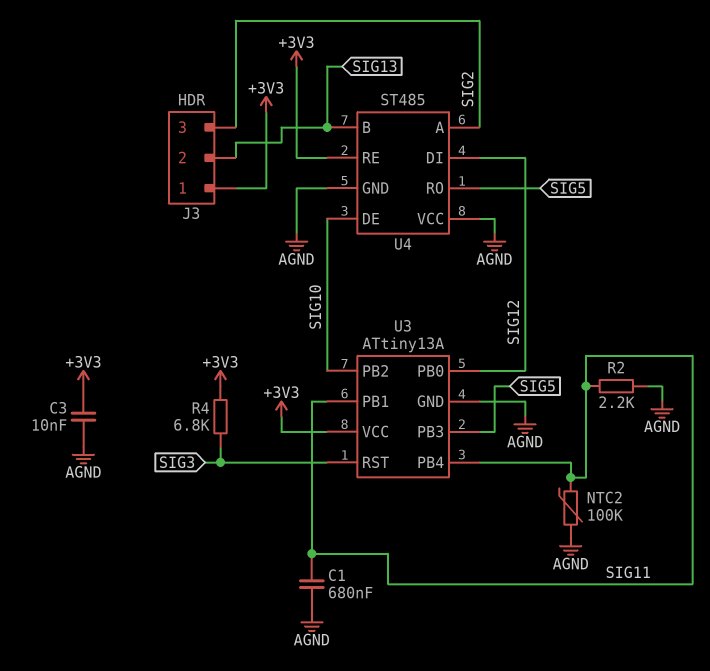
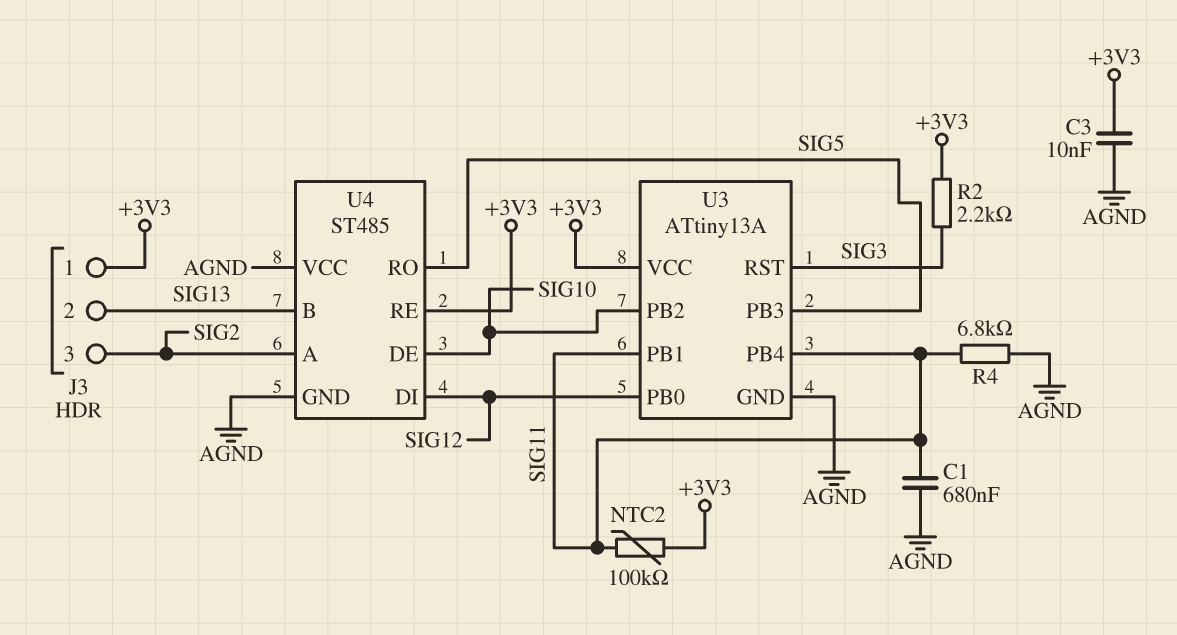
NTC2: 100k (AGND, SIG11) -> 100k (+3V3, SIG11)
R2: 2.2k (AGND, SIG11) -> 2.2k (+3V3, SIG3)
R4: 6.8k (+3V3, SIG3) -> 6.8k (AGND, SIG11)

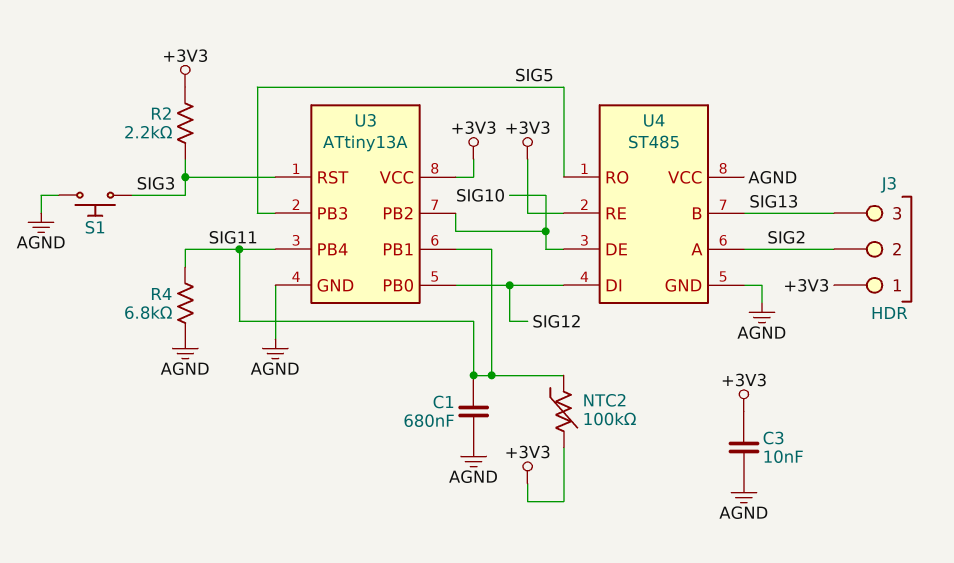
J3 pin 2: SIG13 -> SIG2
J3 pin 3: SIG2 -> SIG13
S1: none -> button (AGND, SIG3)

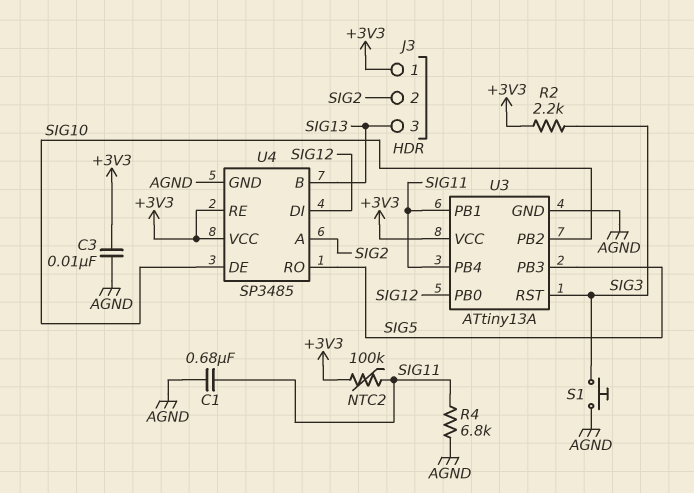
U4: ST485 -> SP3485
U4 pin VCC: AGND -> +3V3

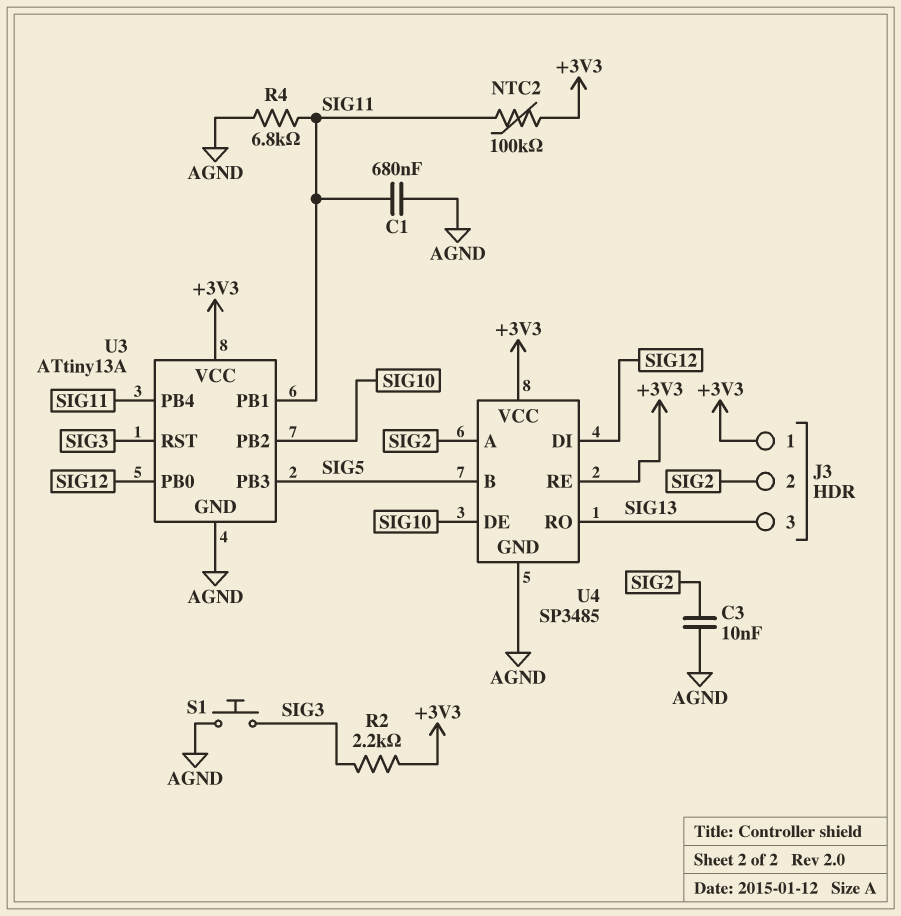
C3: 10nF (+3V3, AGND) -> 10nF (AGND, SIG2)
U4 pin B: SIG13 -> SIG5
U4 pin RO: SIG5 -> SIG13

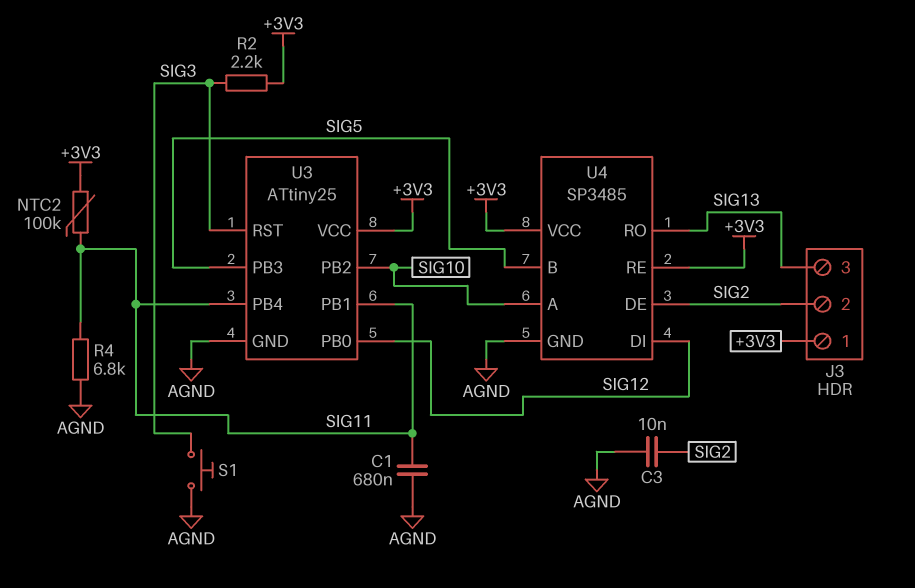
U3: ATtiny13A -> ATtiny25
U4 pin A: SIG2 -> SIG10
U4 pin DE: SIG10 -> SIG2

